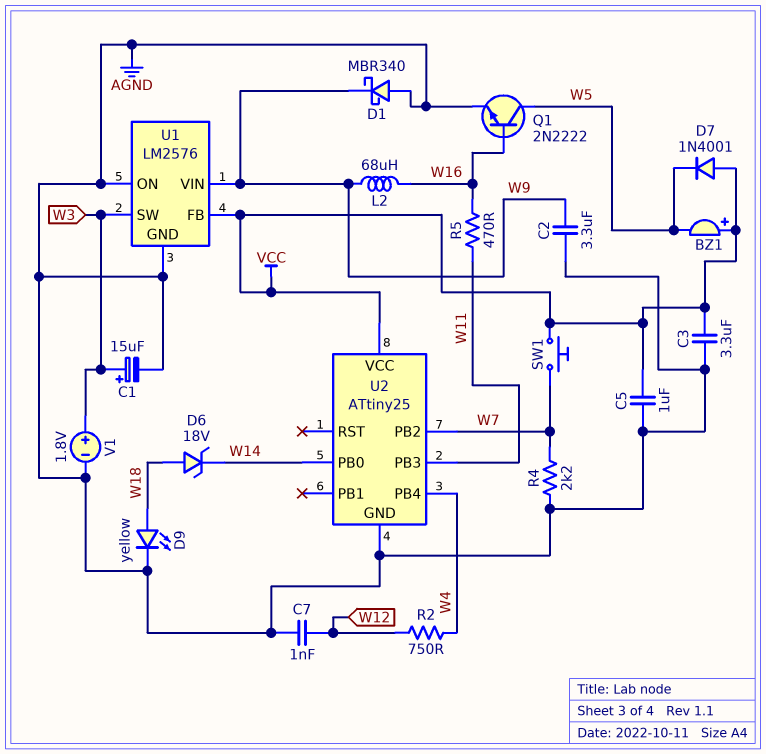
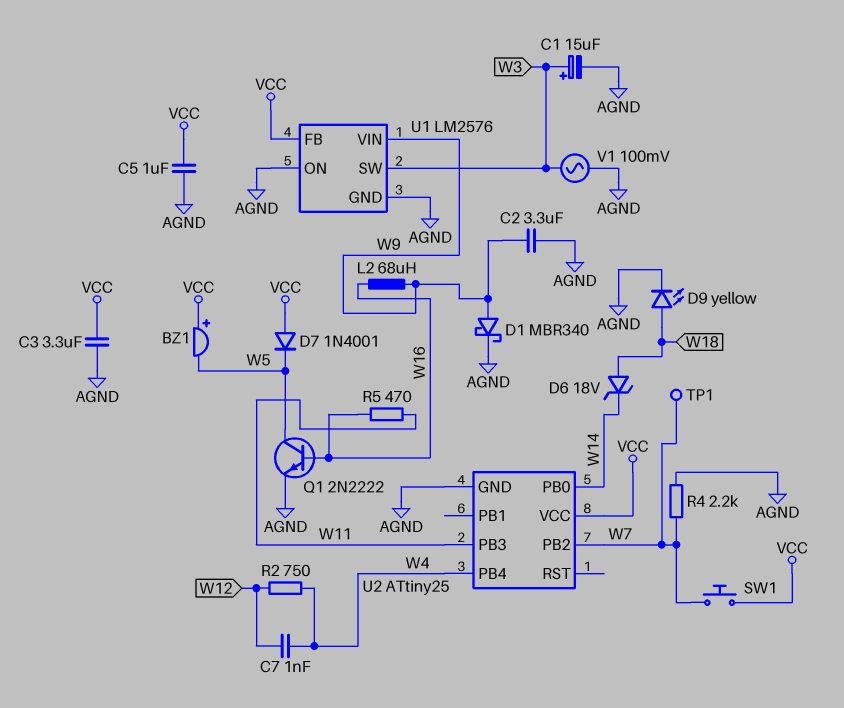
C7: 1nF (AGND, W12) -> 1nF (W4, W12)
D1: schottky MBR340 (A AGND, K W9) -> schottky MBR340 (A W9, K AGND)
TP1: none -> test point (W7)
V1: 1.8V (plus W3, minus AGND) -> AC 100mV (AGND, W3)

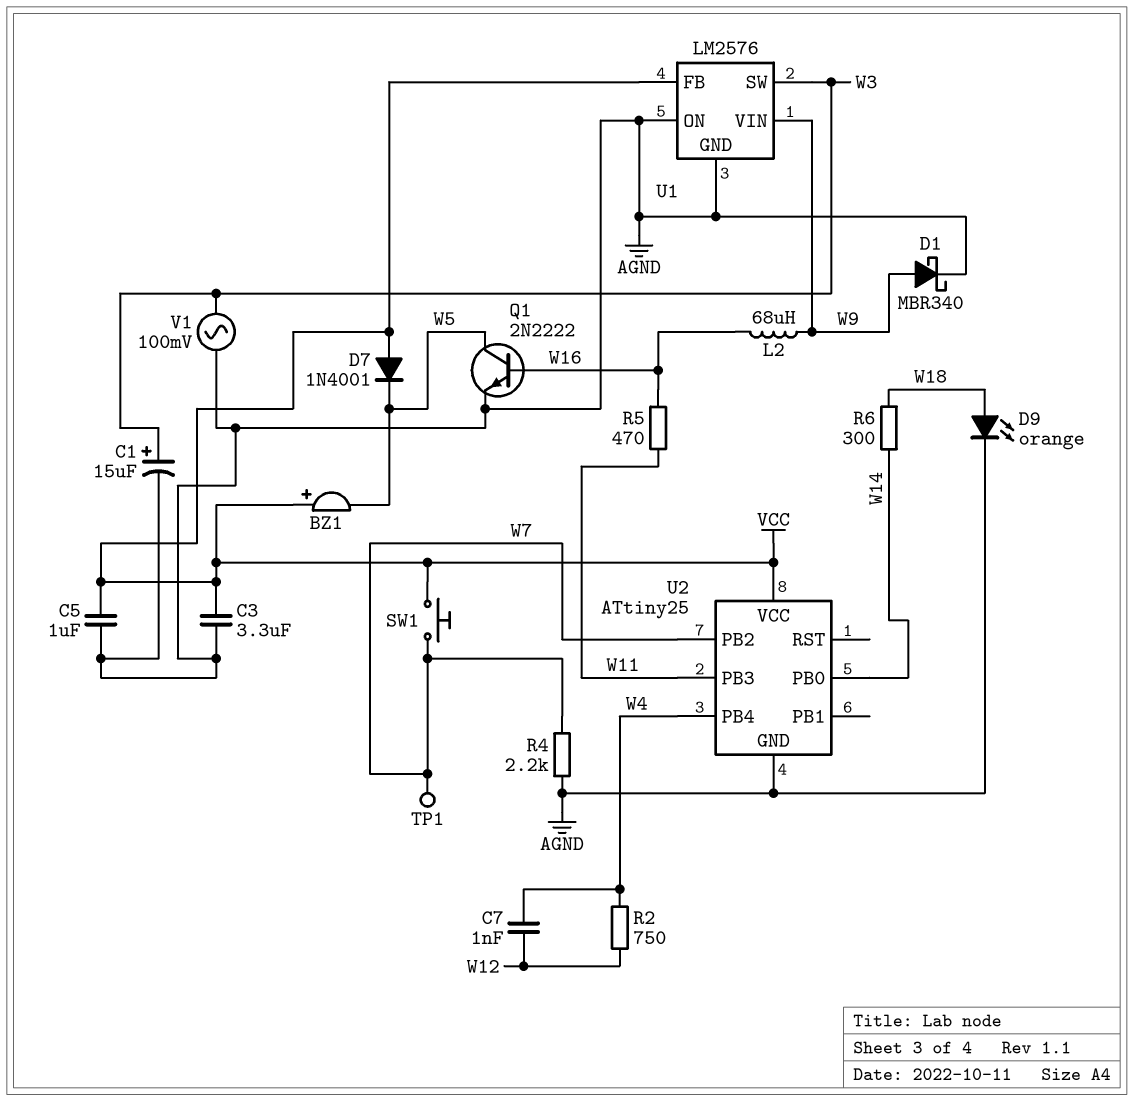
C2: 3.3uF (AGND, W9) -> none
D6: zener 18V (A W18, K W14) -> none
D9: LED yellow (A W18, K AGND) -> LED orange (A W18, K AGND)
R6: none -> 300 (W14, W18)

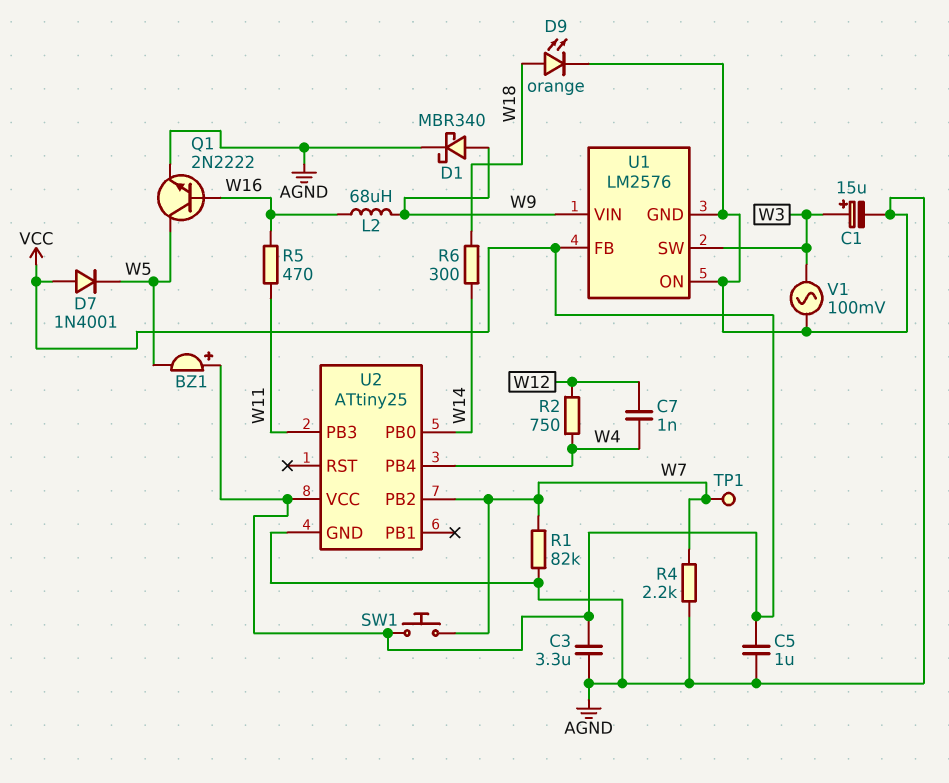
R1: none -> 82k (AGND, W7)

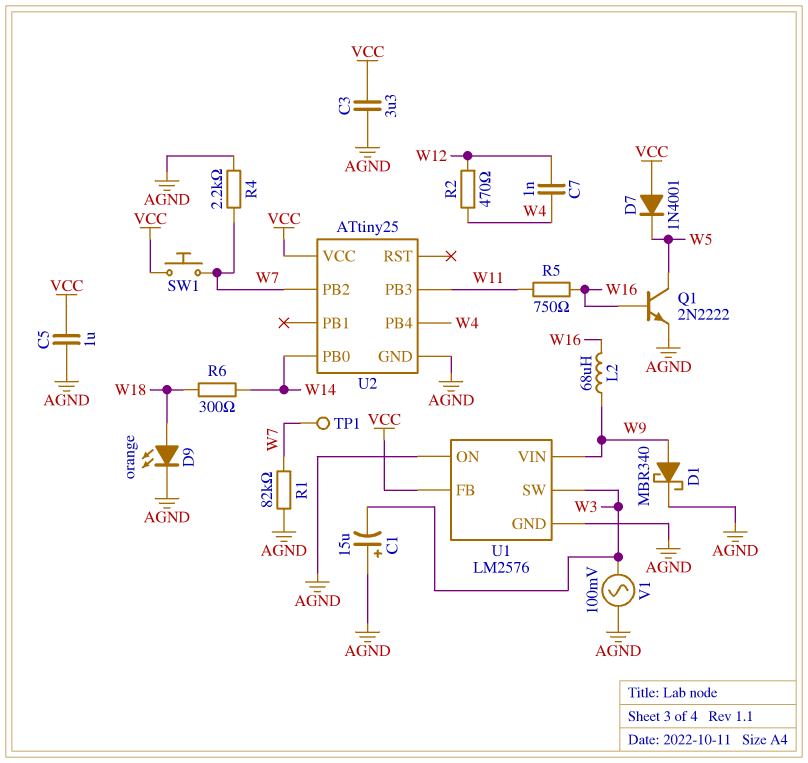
BZ1: buzzer (plus VCC, minus W5) -> none
C1: 15uF (plus W3, minus AGND) -> 15uF (plus AGND, minus W3)
R2: 750 (W4, W12) -> 470 (W4, W12)
R5: 470 (W11, W16) -> 750 (W11, W16)

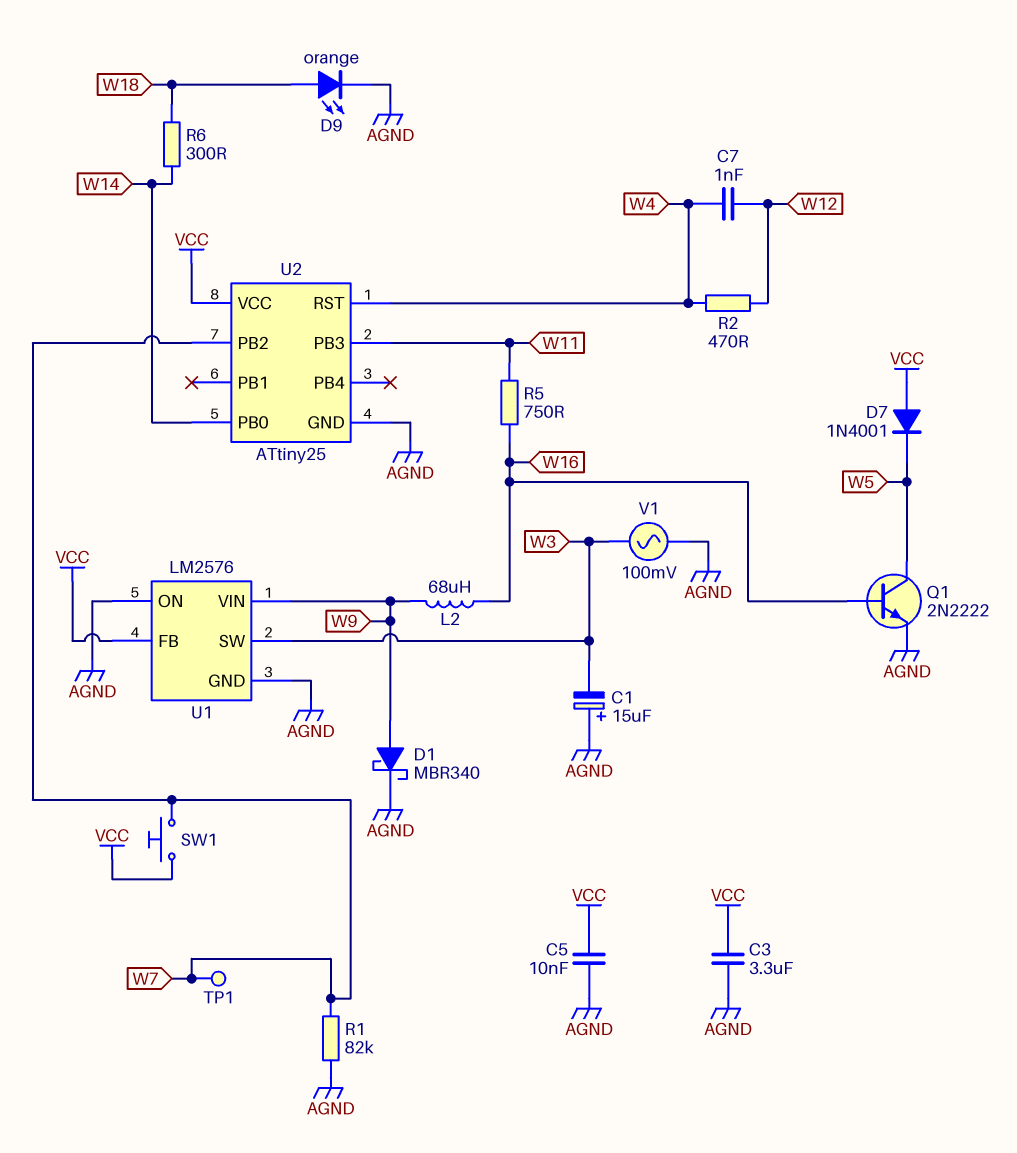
C5: 1uF (AGND, VCC) -> 10nF (AGND, VCC)
R4: 2.2k (AGND, W7) -> none
U2 pin PB4: W4 -> none
U2 pin RST: none -> W4

